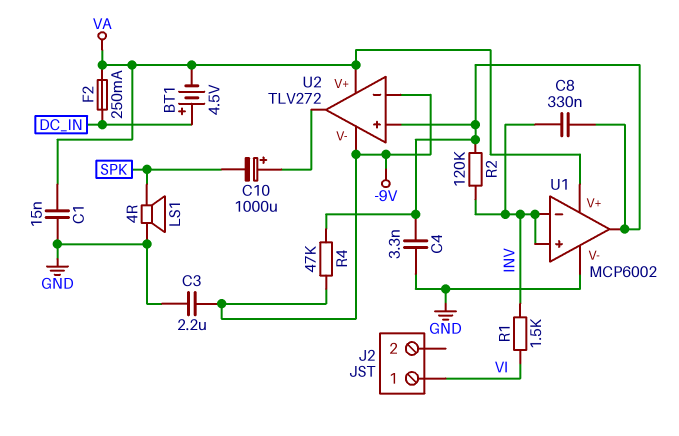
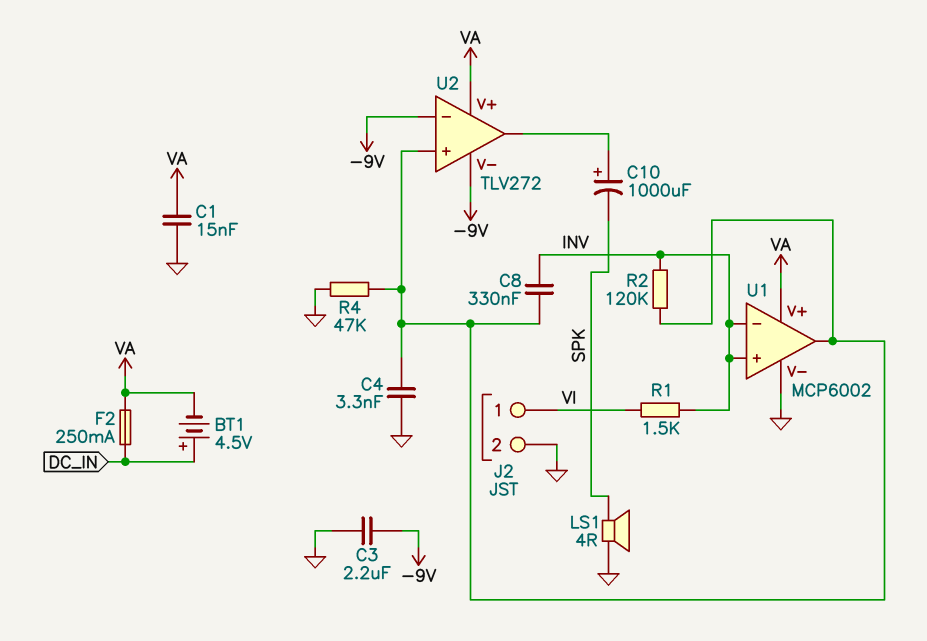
J2 pin 2: none -> GND
R4: 47k (-9V, U1/out) -> 47k (GND, U1/out)

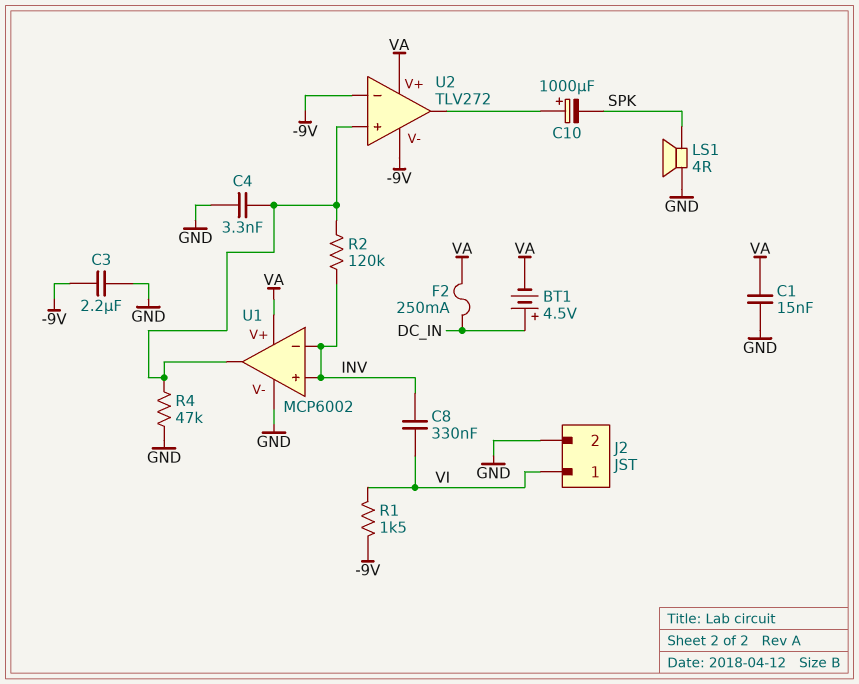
C8: 330nF (INV, U1/out) -> 330nF (INV, VI)
R1: 1.5k (INV, VI) -> 1.5k (-9V, VI)

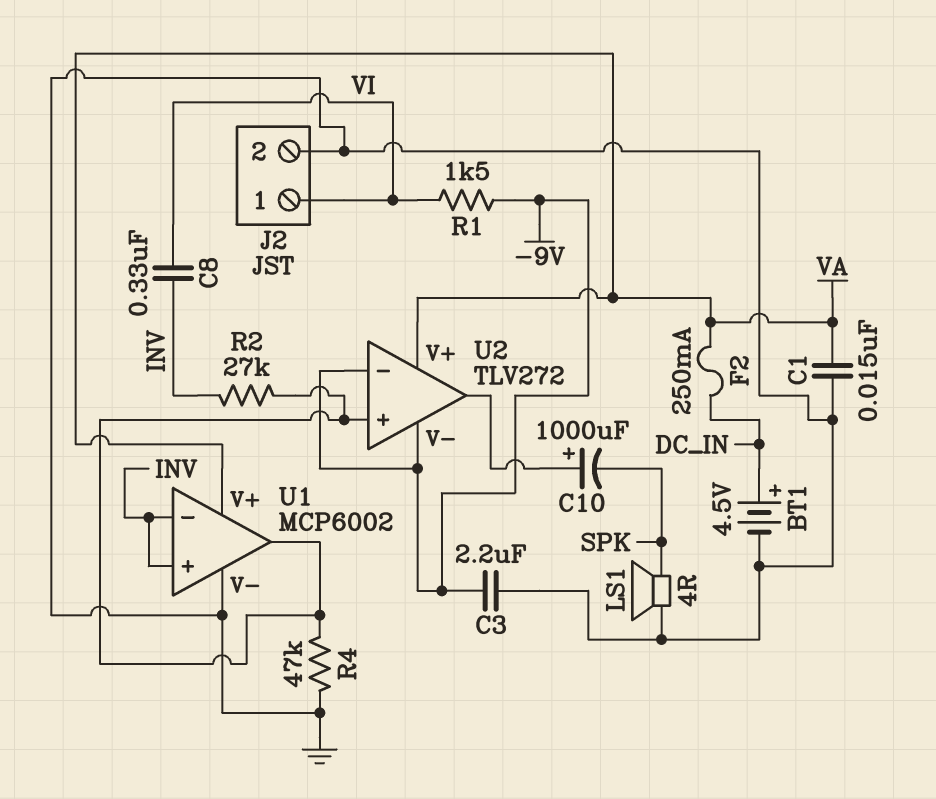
BT1: 4.5V (plus DC_IN, minus VA) -> 4.5V (plus DC_IN, minus GND)
C4: 3.3nF (GND, U1/out) -> none
R2: 120k (INV, U1/out) -> 27k (INV, U1/out)

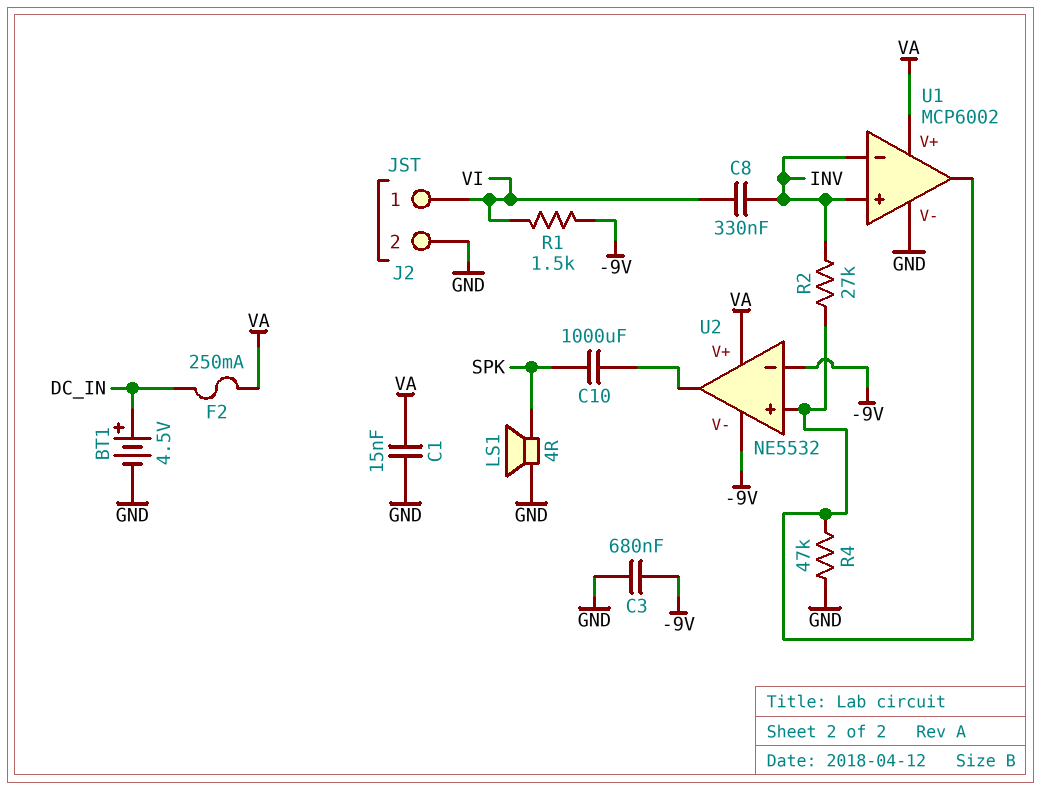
C3: 2.2uF (-9V, GND) -> 680nF (-9V, GND)
C10: 1000uF (plus U2/out, minus SPK) -> 1000uF (SPK, U2/out)
U2: TLV272 -> NE5532

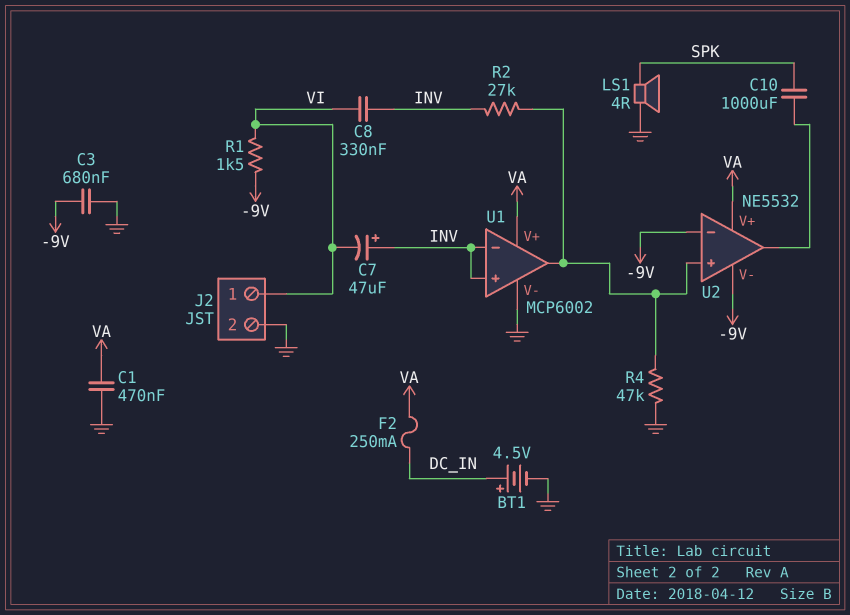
C1: 15nF (GND, VA) -> 470nF (GND, VA)
C7: none -> 47uF (plus INV, minus VI)

